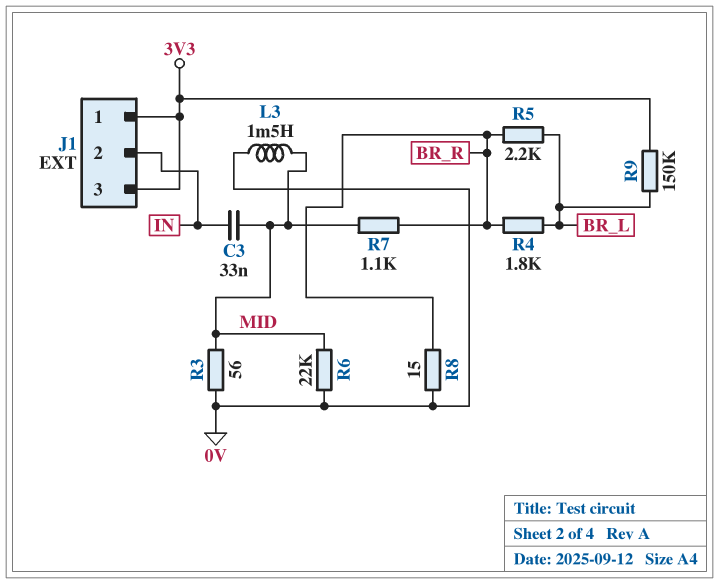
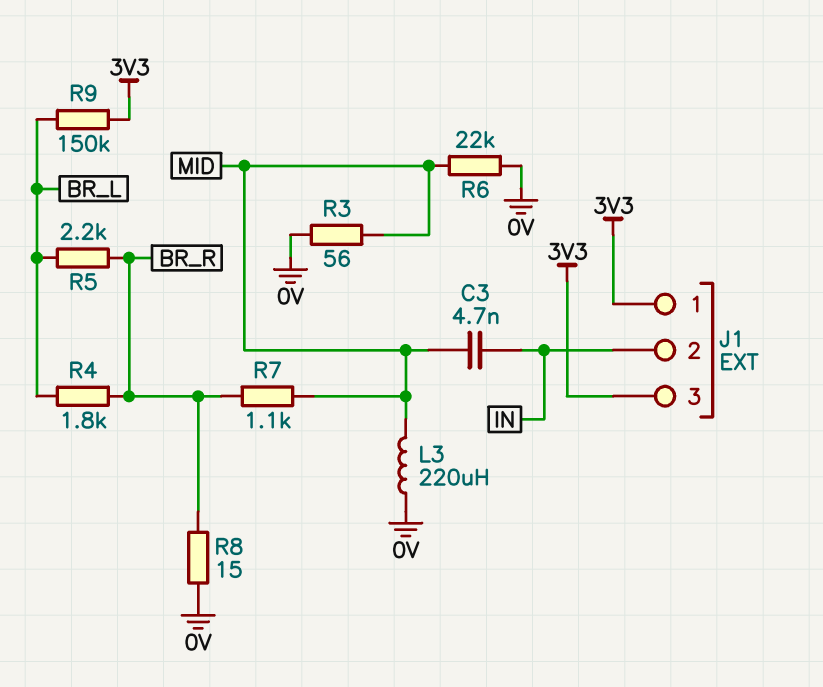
C3: 33nF (IN, MID) -> 4.7nF (IN, MID)
L3: 1.5mH (0V, MID) -> 220uH (0V, MID)

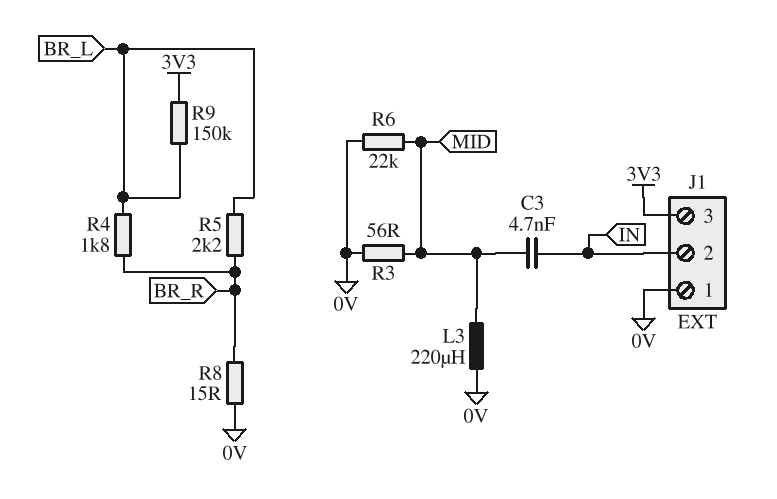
J1 pin 1: 3V3 -> 0V
R7: 1.1k (BR_R, MID) -> none

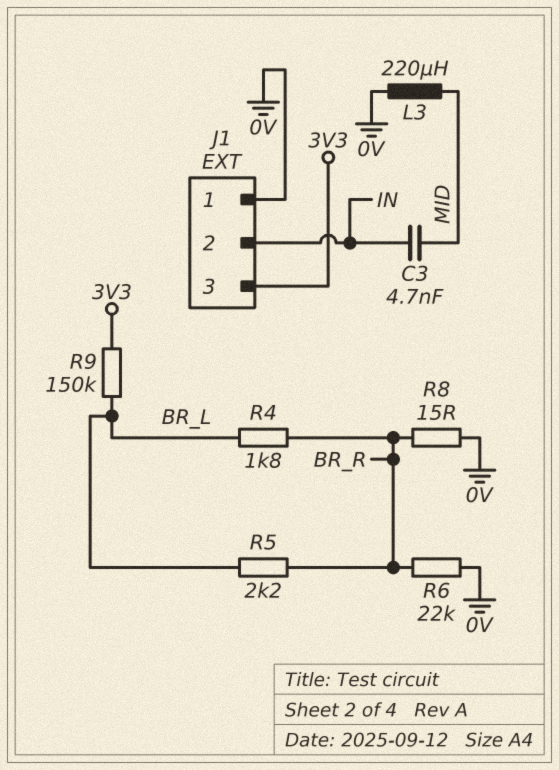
R3: 56 (0V, MID) -> none
R6: 22k (0V, MID) -> 22k (0V, BR_R)

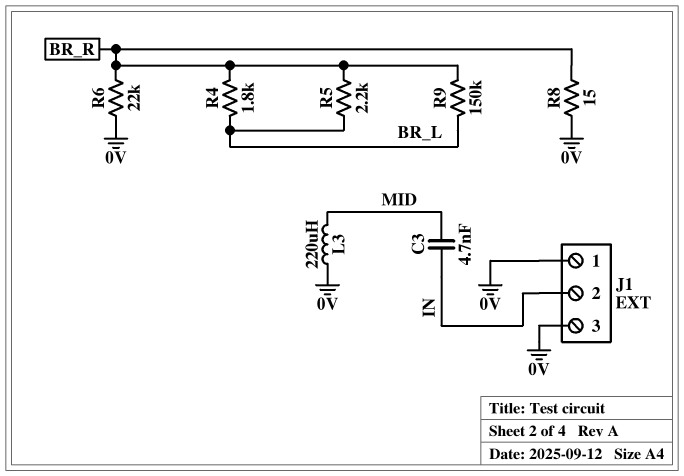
J1 pin 3: 3V3 -> 0V
R9: 150k (3V3, BR_L) -> 150k (BR_L, BR_R)

